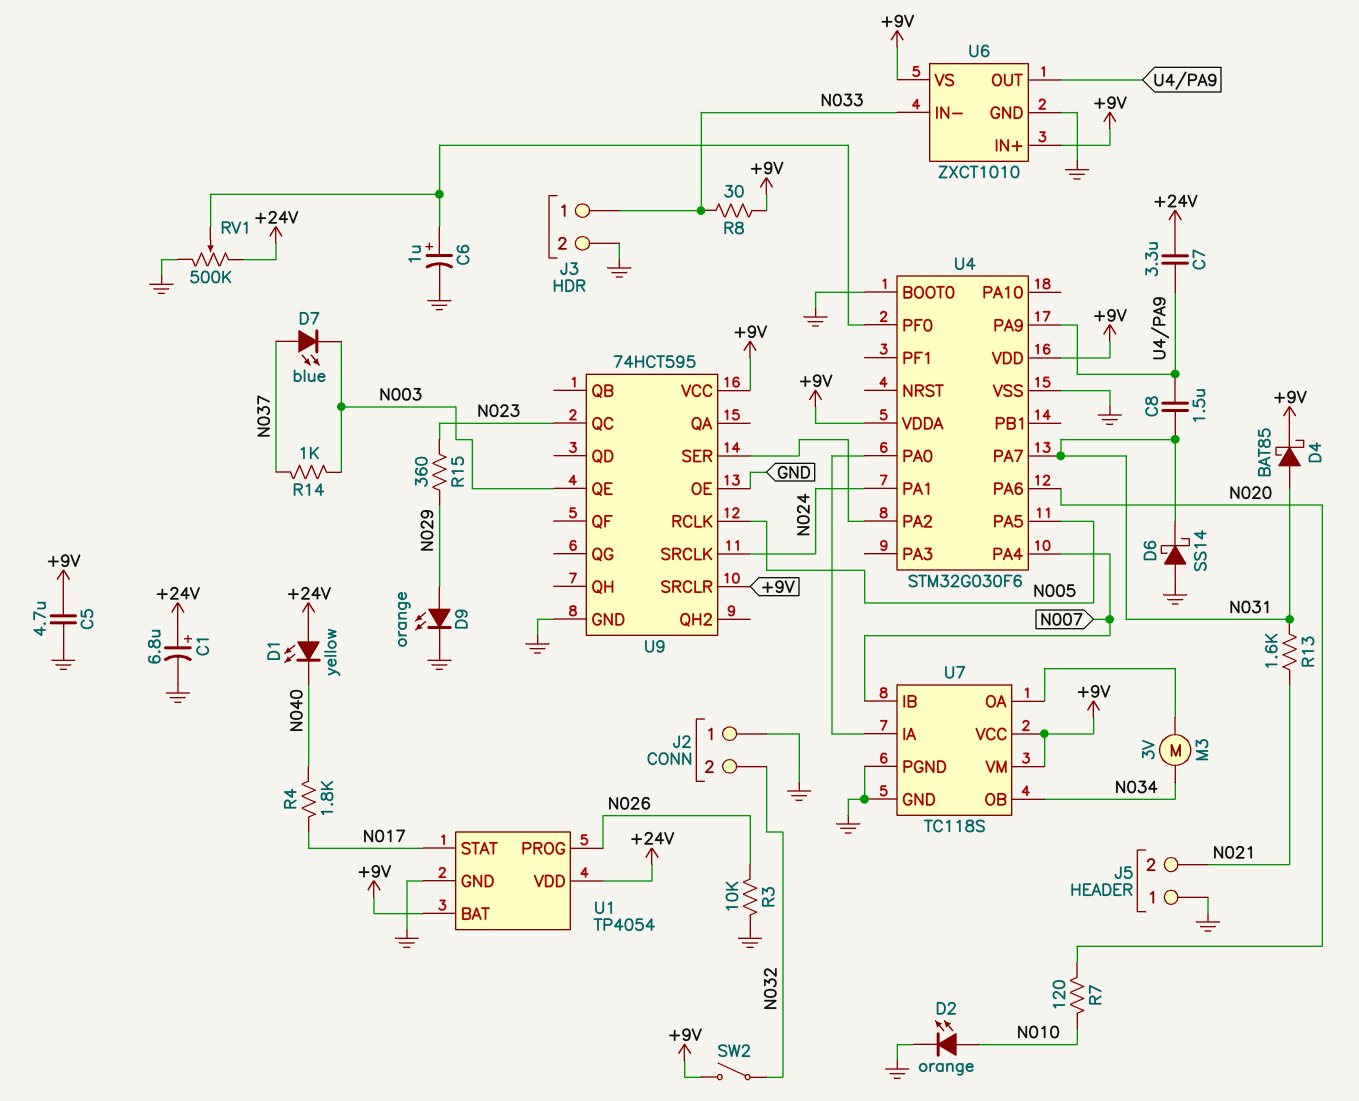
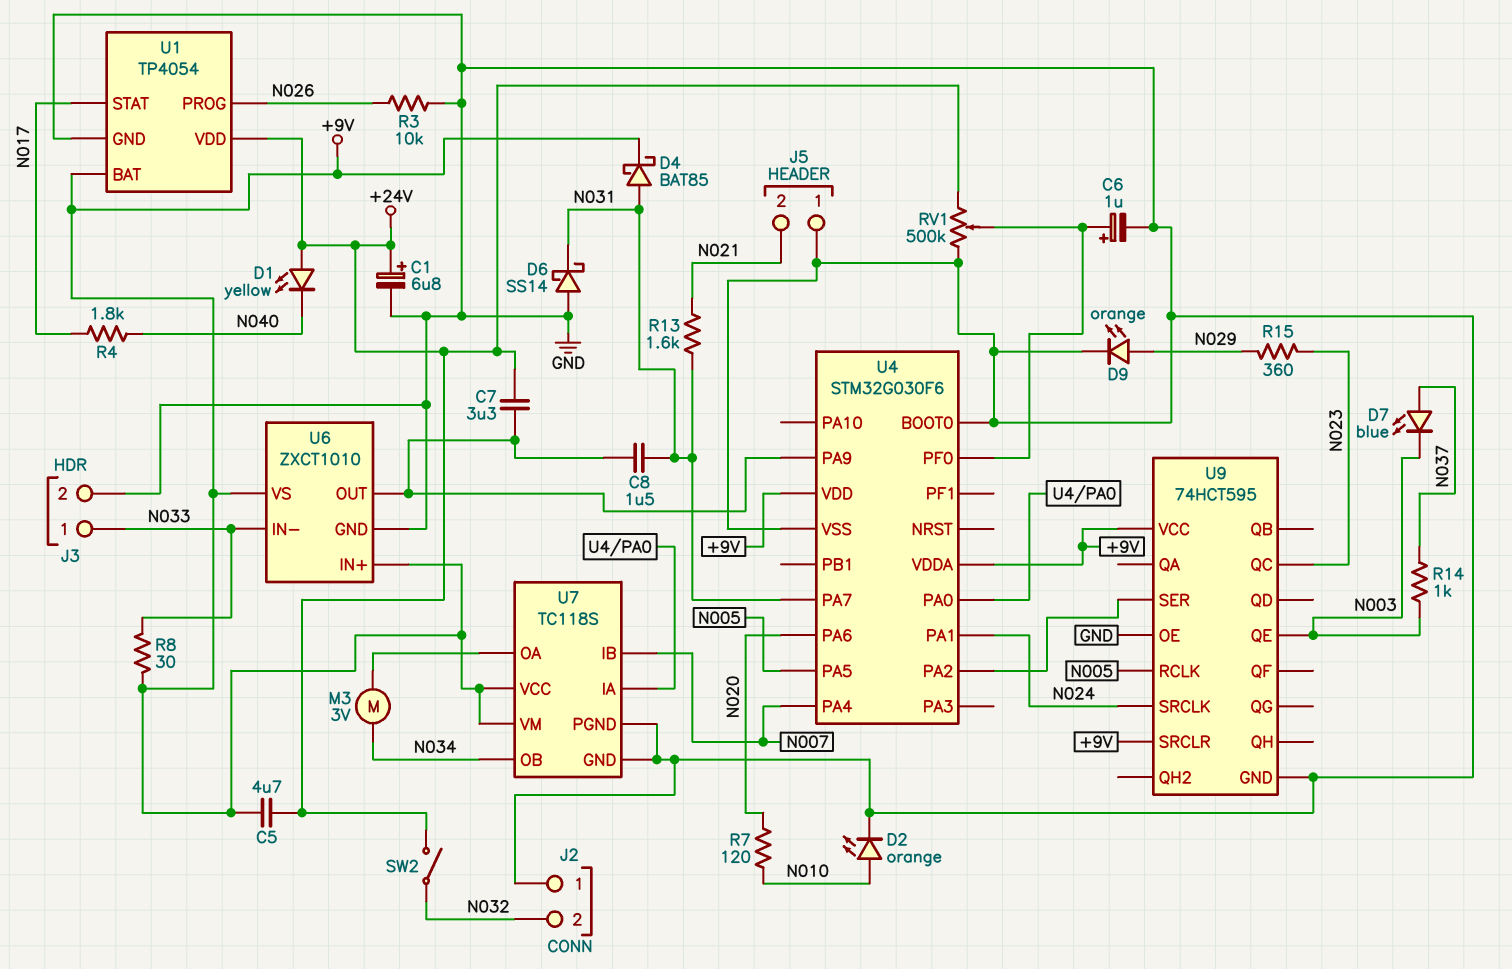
C5: 4.7uF (+9V, GND) -> 4.7uF (+9V, +24V)
SW2: switch (+9V, N032) -> switch (+24V, N032)

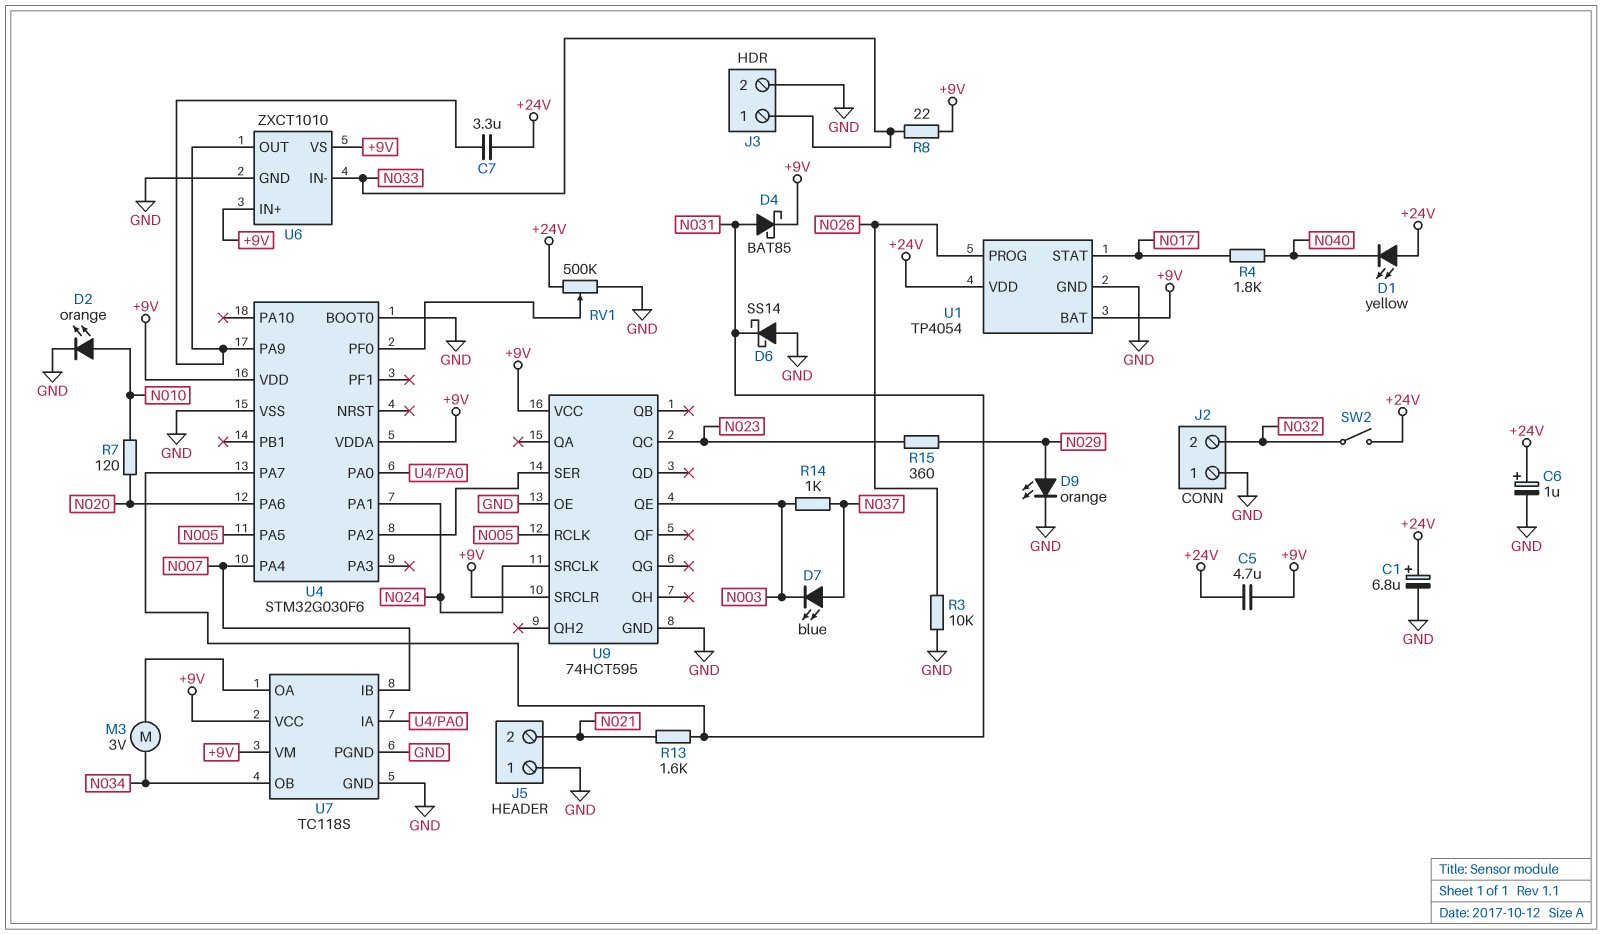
C6: 1uF (plus U4/PF0, minus GND) -> 1uF (plus +24V, minus GND)
C8: 1.5uF (N031, U4/PA9) -> none
R8: 30 (+9V, N033) -> 22 (+9V, N033)

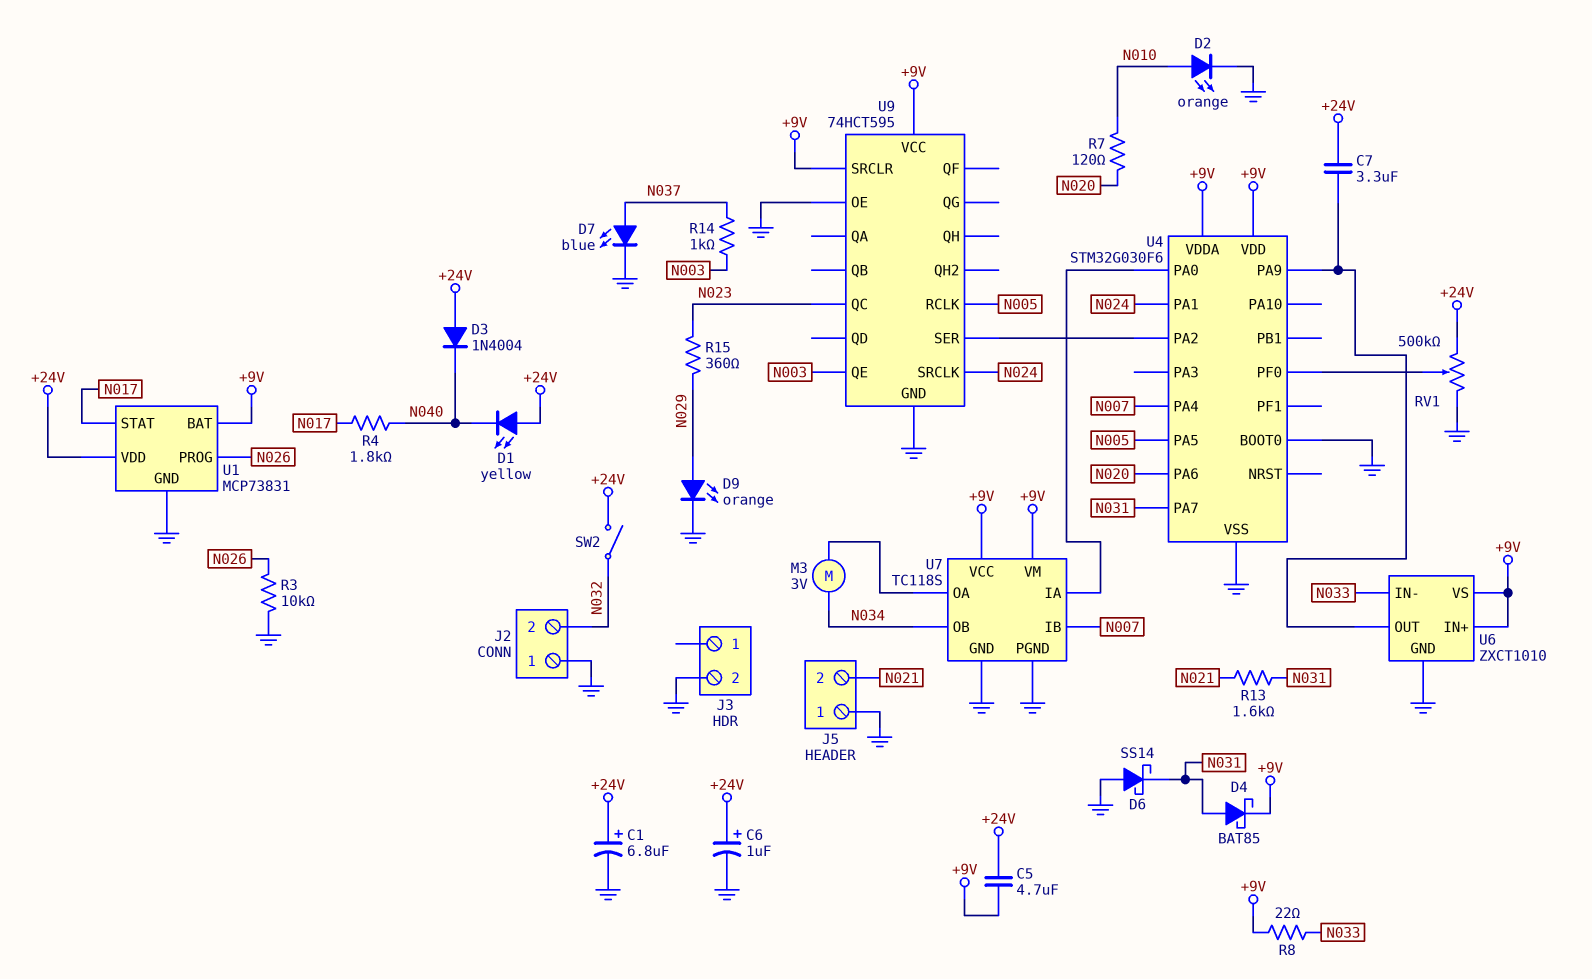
D3: none -> diode 1N4004 (A +24V, K N040)
D7: LED blue (A N037, K N003) -> LED blue (A N037, K GND)
J3 pin 1: N033 -> none
U1: TP4054 -> MCP73831

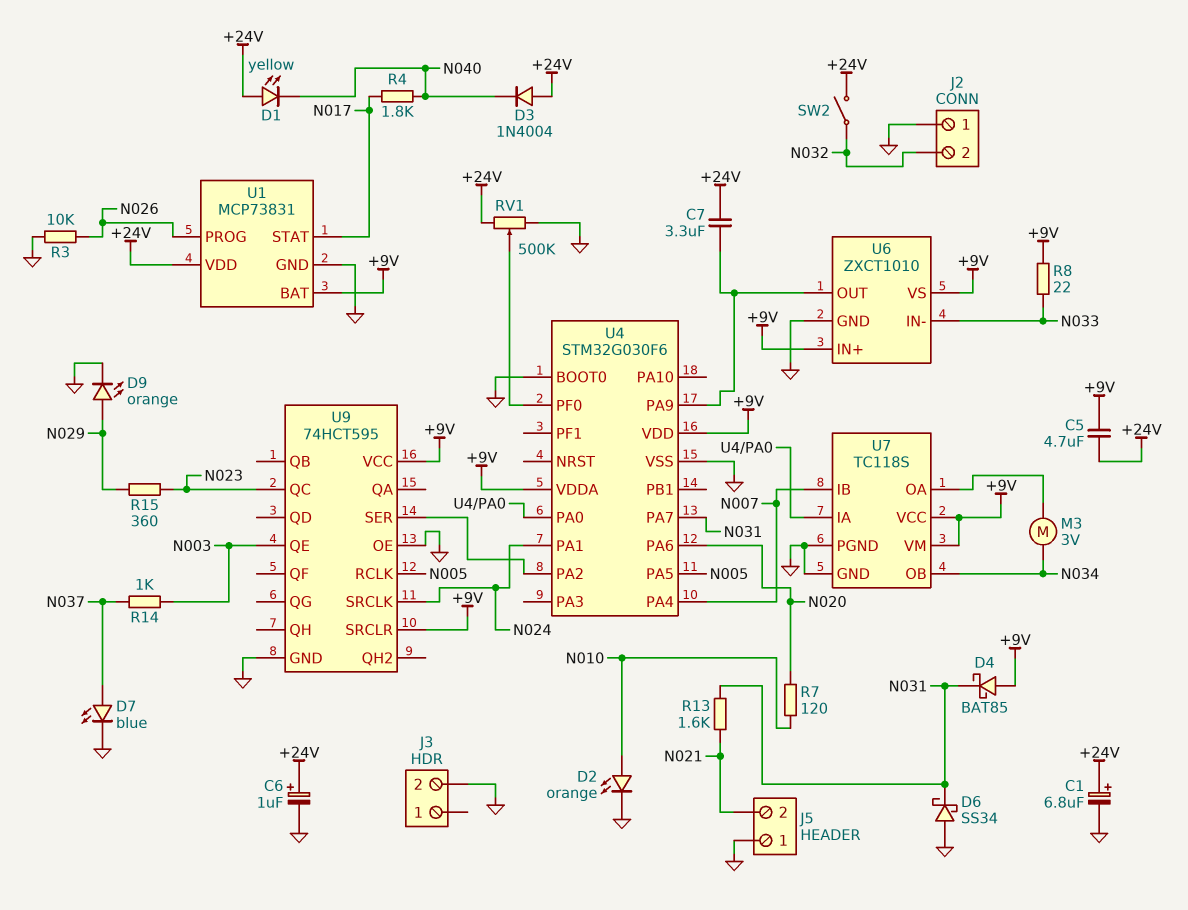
D4: schottky BAT85 (A N031, K +9V) -> schottky BAT85 (A +9V, K N031)
D6: schottky SS14 (A GND, K N031) -> schottky SS34 (A GND, K N031)

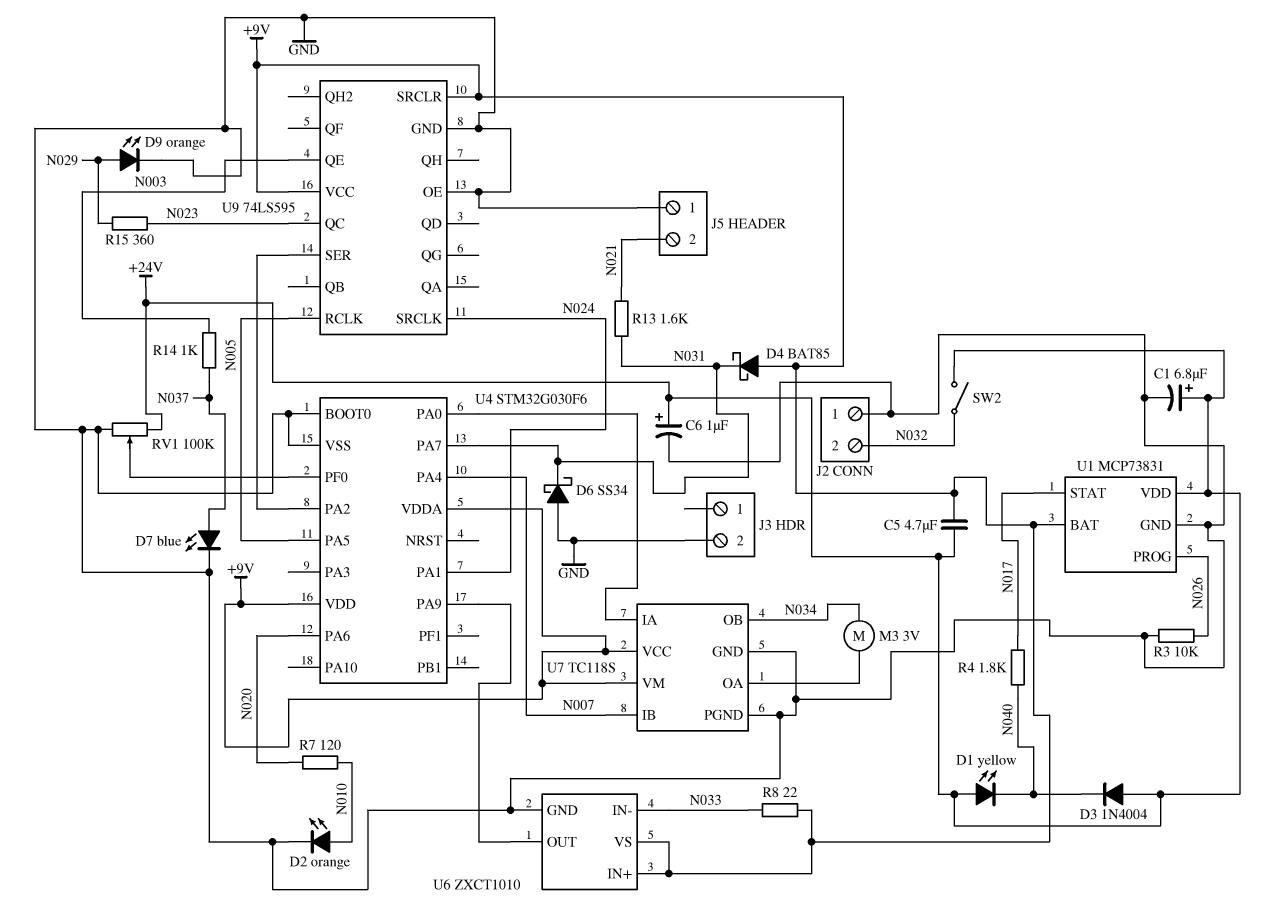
C7: 3.3uF (+24V, U4/PA9) -> none
RV1: 500k (+24V, GND, wiper U4/PF0) -> 100k (+24V, GND, wiper U4/PF0)
U9: 74HCT595 -> 74LS595

